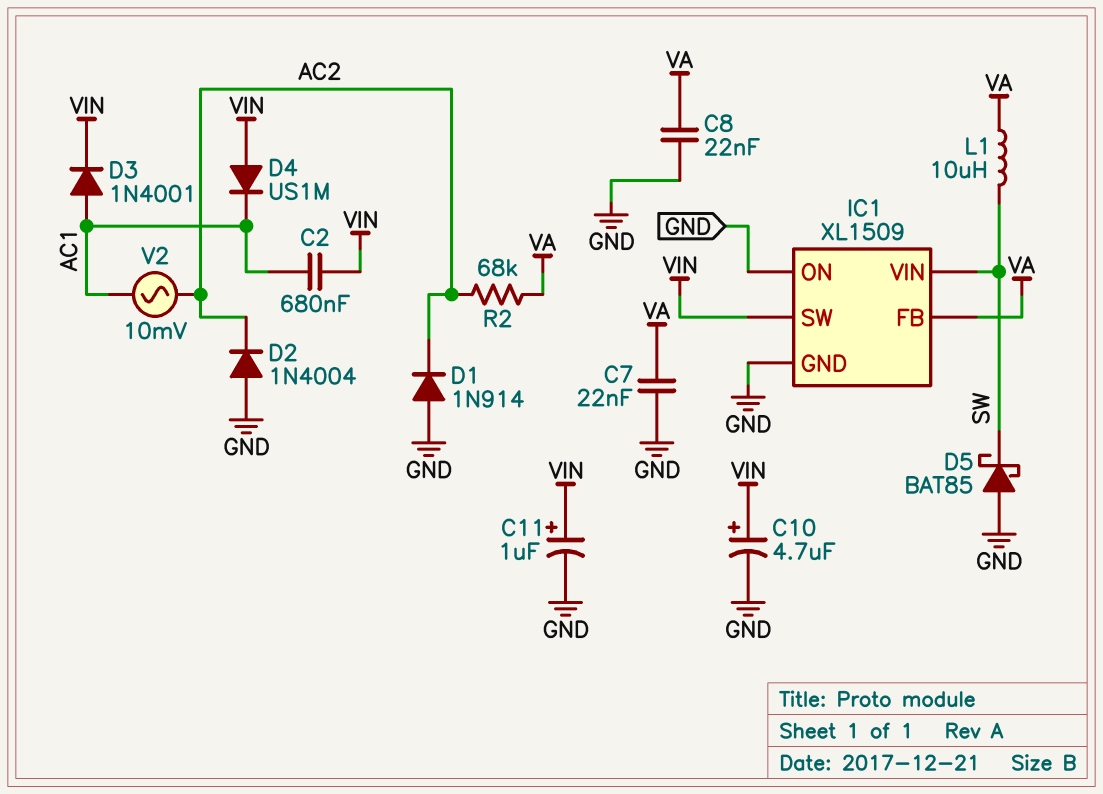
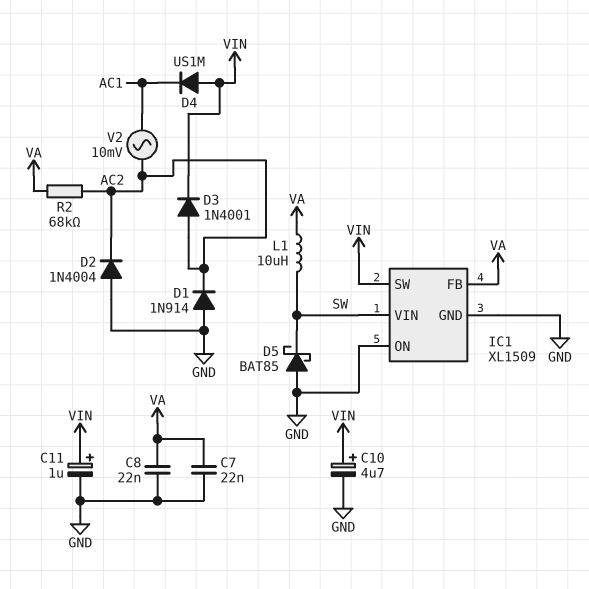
C2: 680nF (AC1, VIN) -> none
D3: diode 1N4001 (A AC1, K VIN) -> diode 1N4001 (A AC2, K VIN)

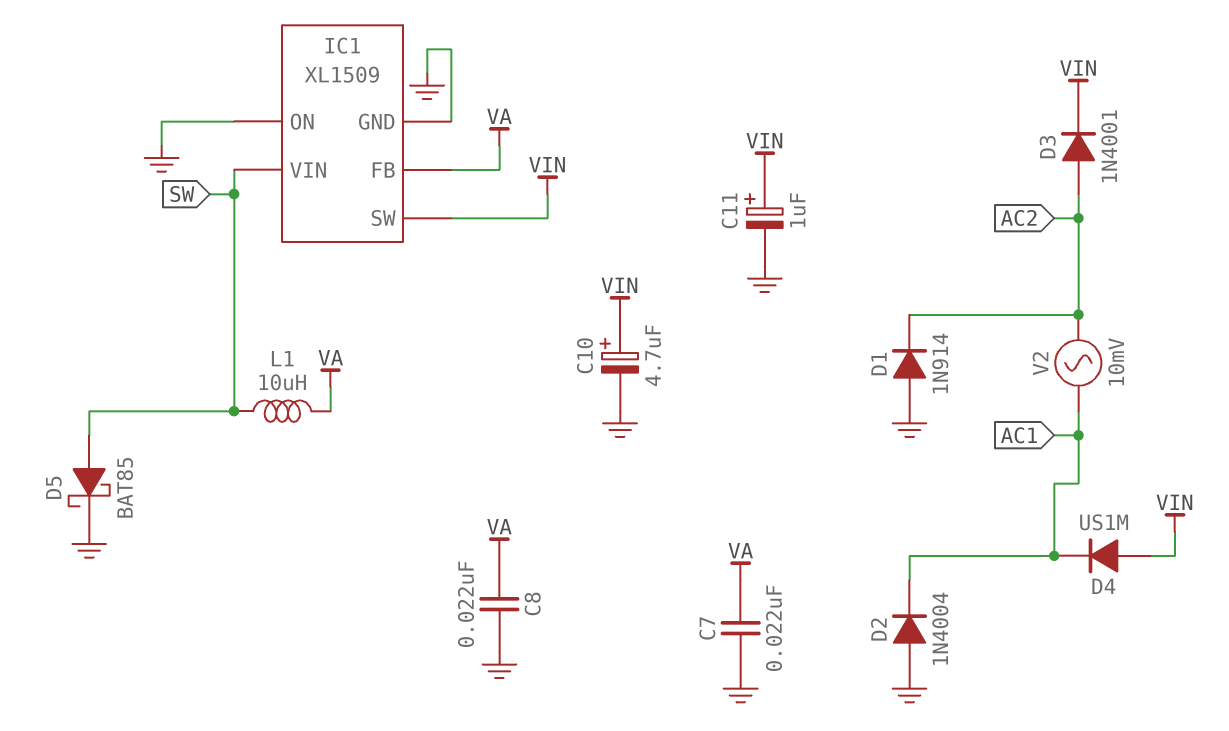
D2: diode 1N4004 (A GND, K AC2) -> diode 1N4004 (A GND, K AC1)
D5: schottky BAT85 (A GND, K SW) -> schottky BAT85 (A SW, K GND)
R2: 68k (AC2, VA) -> none

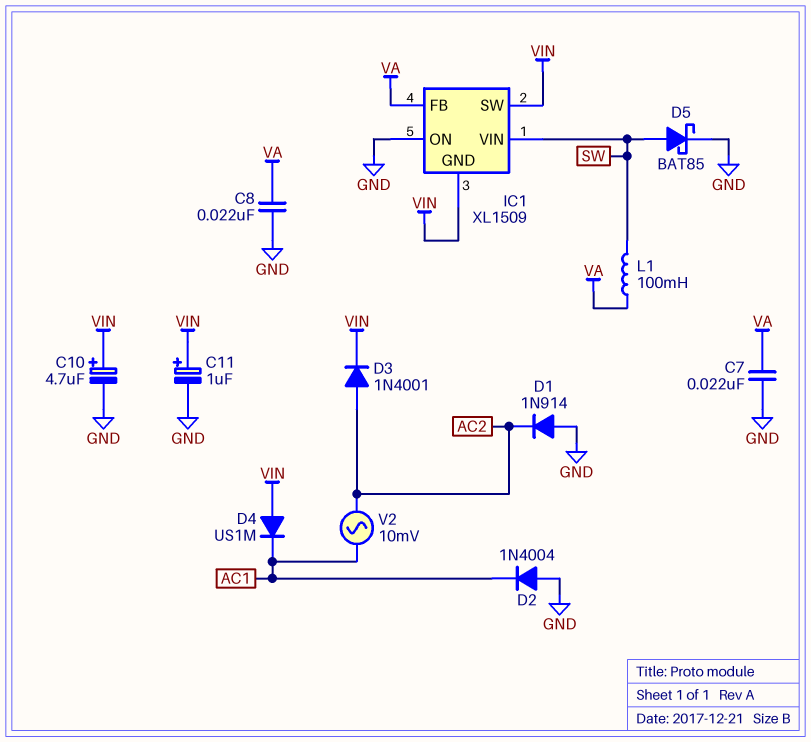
IC1 pin GND: GND -> VIN
L1: 10uH (SW, VA) -> 100mH (SW, VA)

